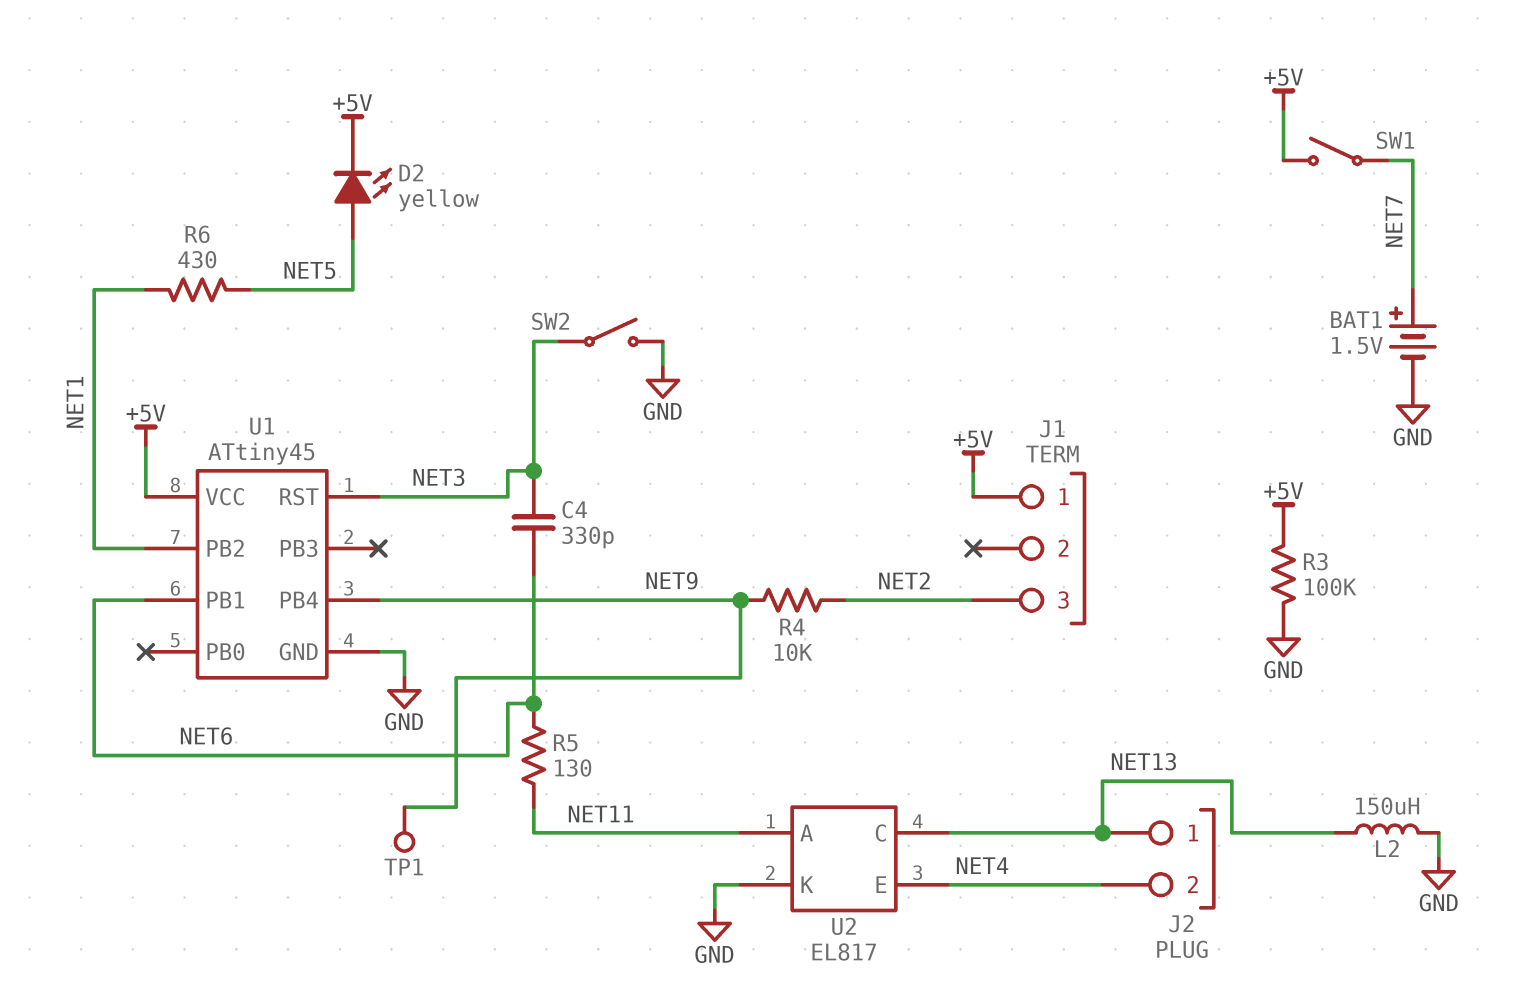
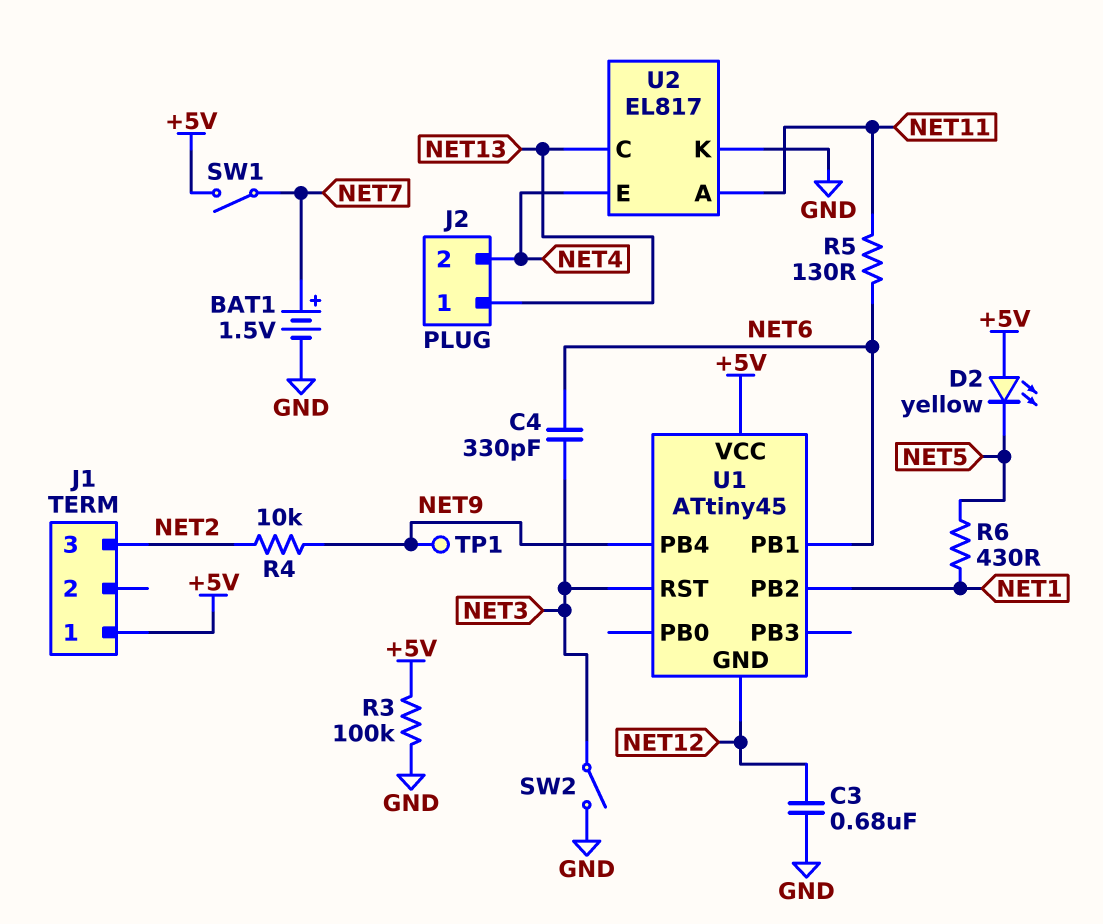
C3: none -> 680nF (GND, NET12)
D2: LED yellow (A NET5, K +5V) -> LED yellow (A +5V, K NET5)
L2: 150uH (GND, NET13) -> none
U1 pin GND: GND -> NET12

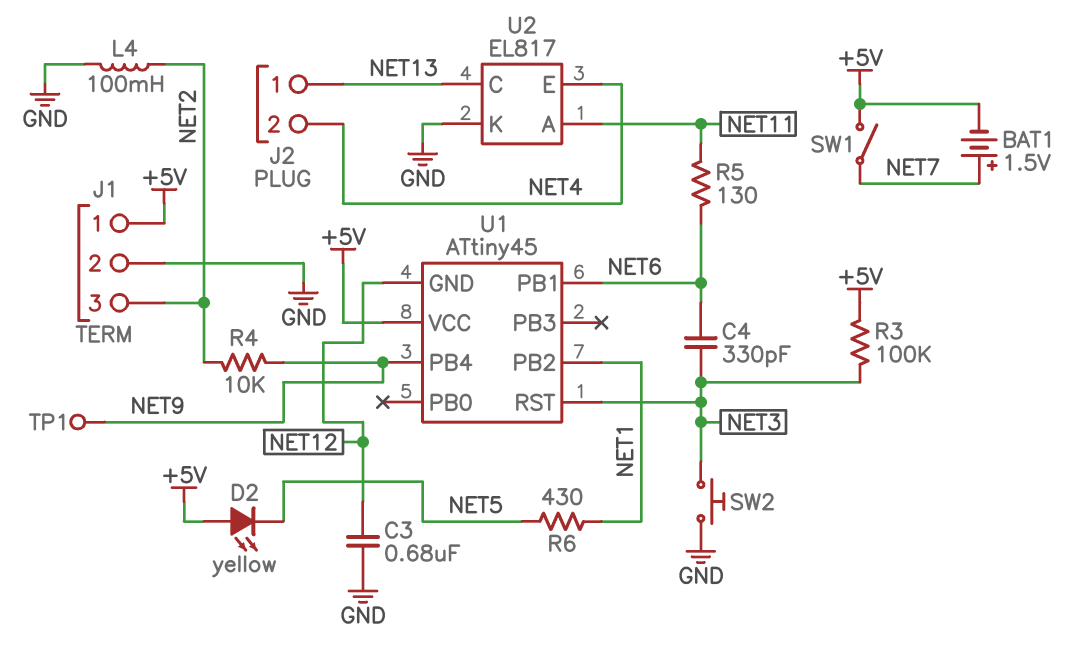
BAT1: 1.5V (plus NET7, minus GND) -> 1.5V (plus NET7, minus +5V)
J1 pin 2: none -> GND
L4: none -> 100mH (GND, NET2)
R3: 100k (+5V, GND) -> 100k (+5V, NET3)
SW2: switch (GND, NET3) -> button (GND, NET3)

